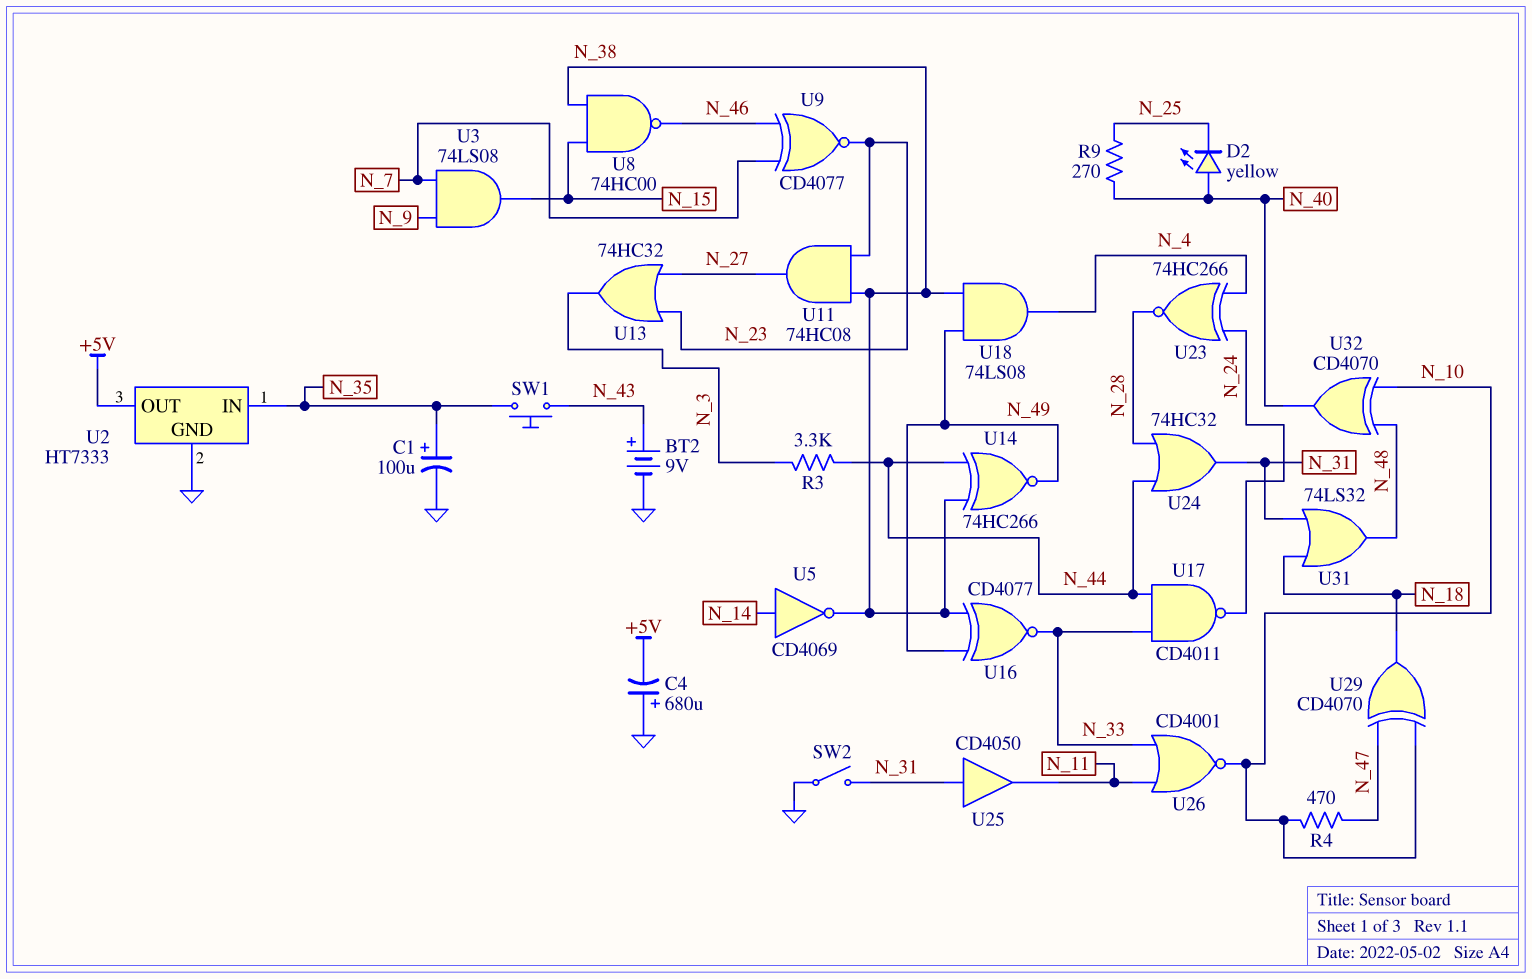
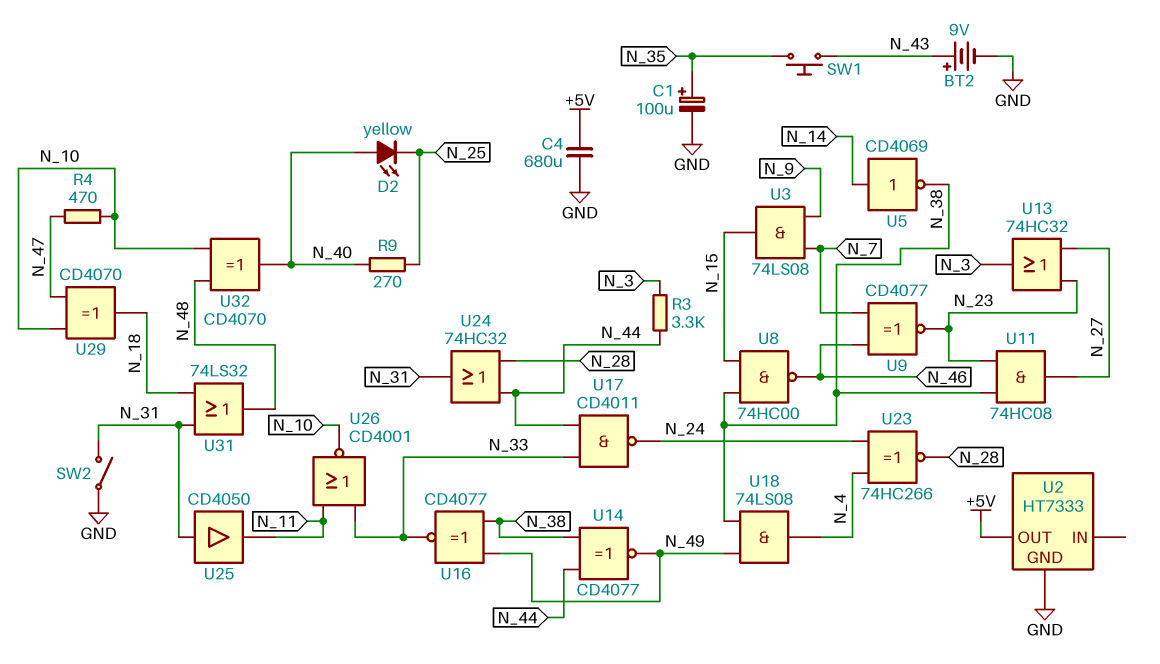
C4: 680uF (plus GND, minus +5V) -> 680uF (+5V, GND)
U2 pin IN: N_35 -> none
U14: XNOR 74HC266 (in N_38, in N_44, out N_49) -> XNOR CD4077 (in N_38, in N_44, out N_49)

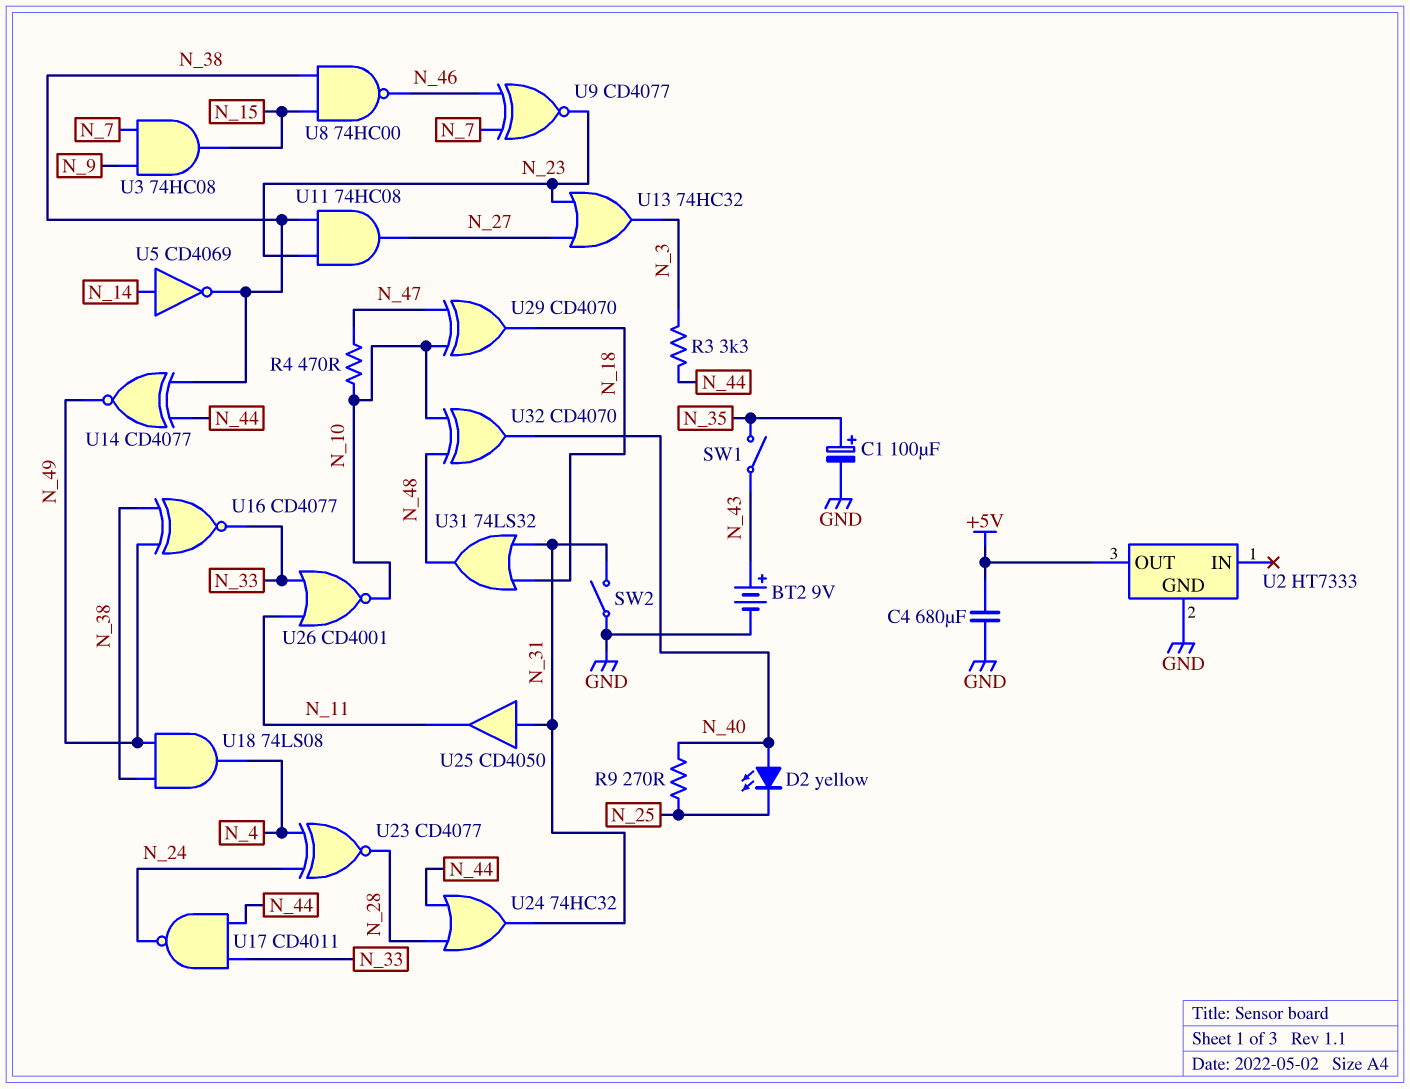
SW1: button (N_35, N_43) -> switch (N_35, N_43)
U3: AND 74LS08 (in N_7, in N_9, out N_15) -> AND 74HC08 (in N_7, in N_9, out N_15)
U23: XNOR 74HC266 (in N_4, in N_24, out N_28) -> XNOR CD4077 (in N_4, in N_24, out N_28)

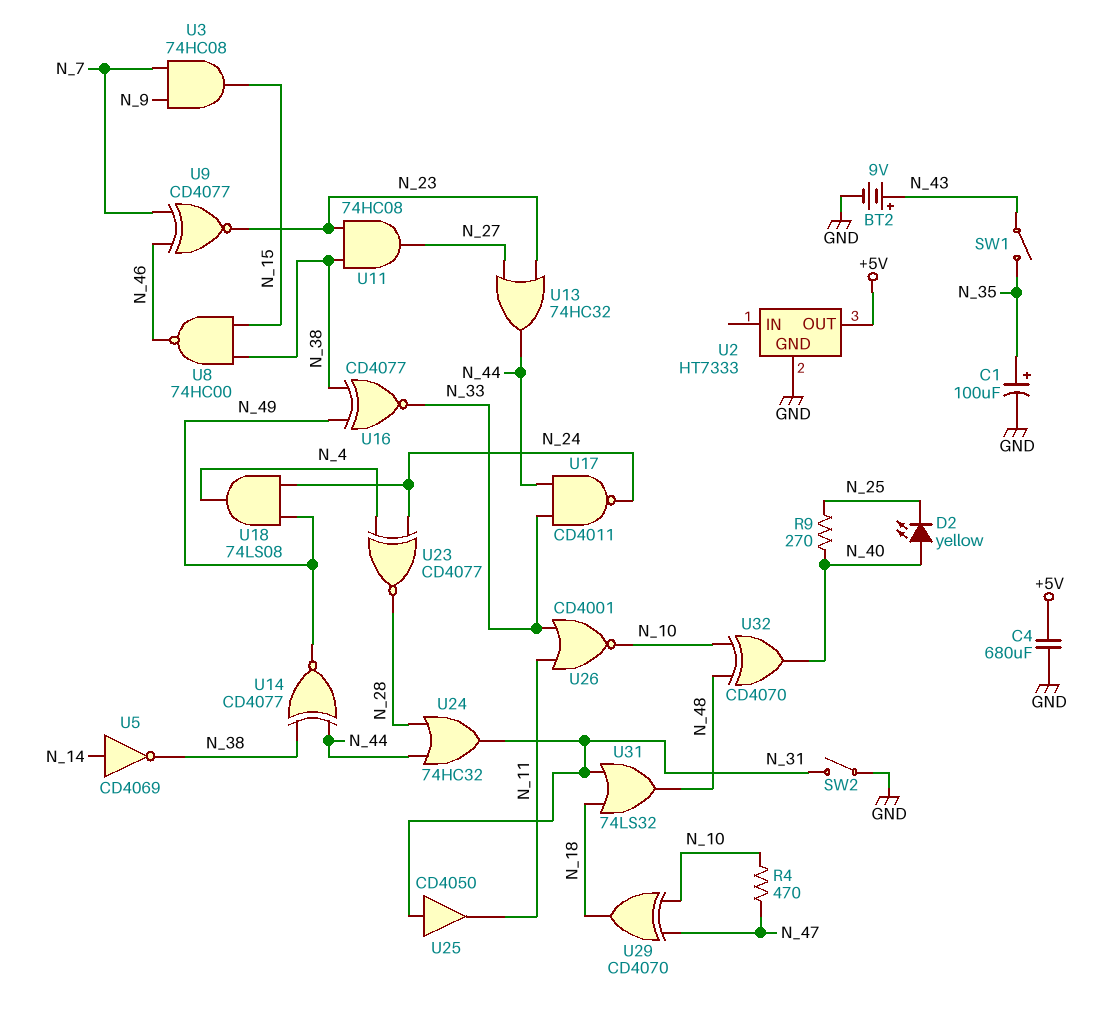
R3: 3.3k (N_3, N_44) -> none
U13: OR 74HC32 (in N_23, in N_27, out N_3) -> OR 74HC32 (in N_23, in N_27, out N_44)
U18: AND 74LS08 (in N_38, in N_49, out N_4) -> AND 74LS08 (in N_24, in N_49, out N_4)

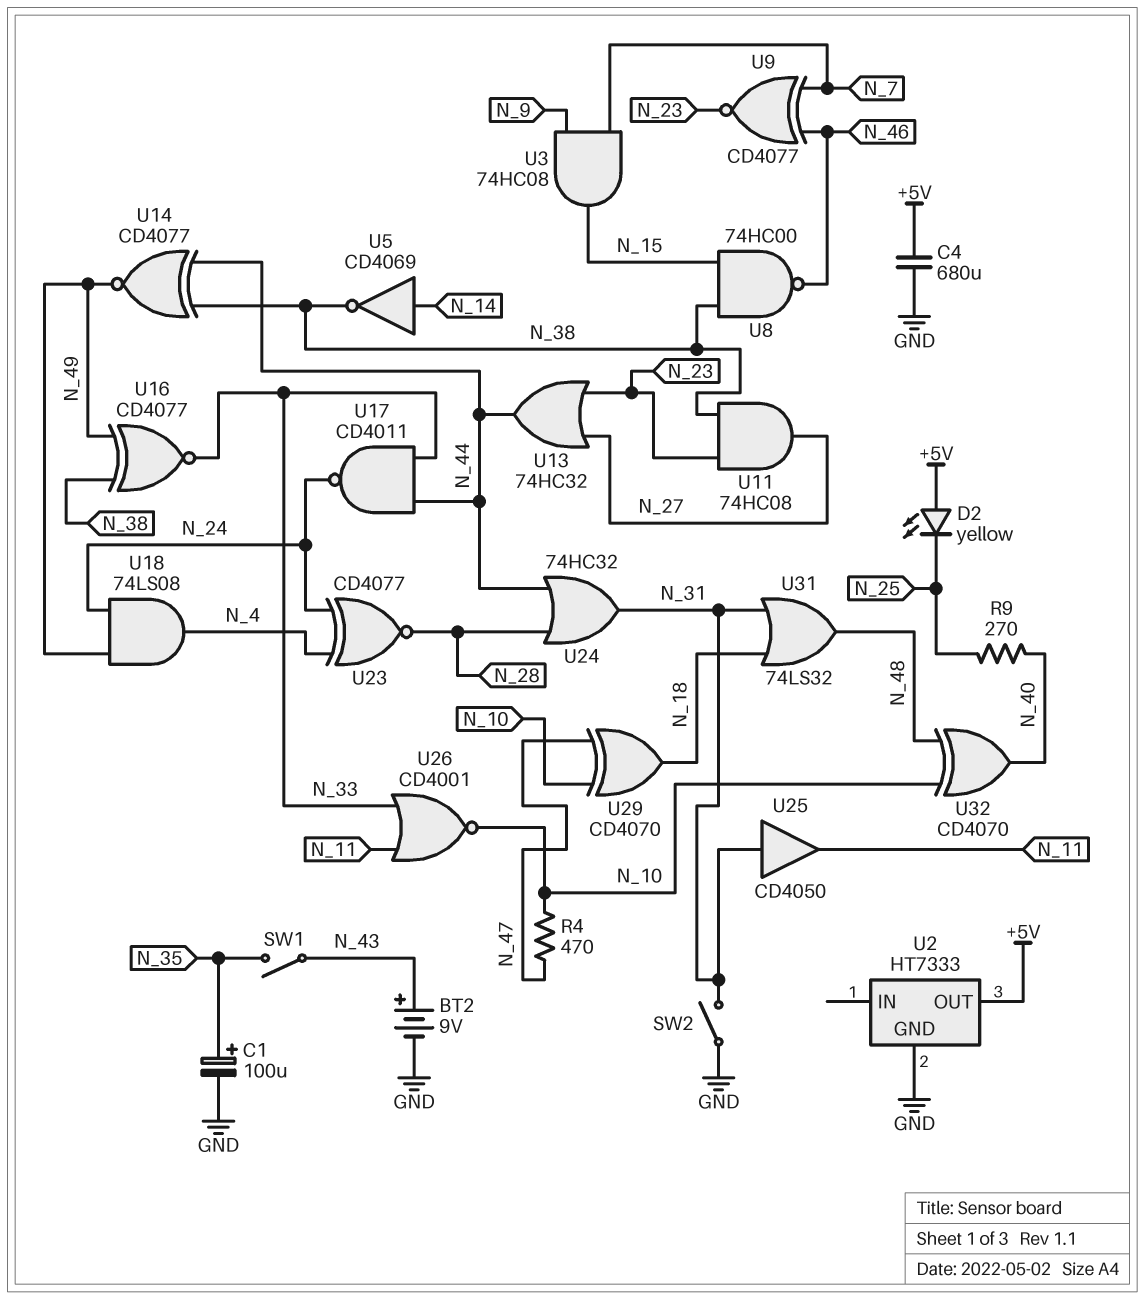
D2: LED yellow (A N_40, K N_25) -> LED yellow (A +5V, K N_25)

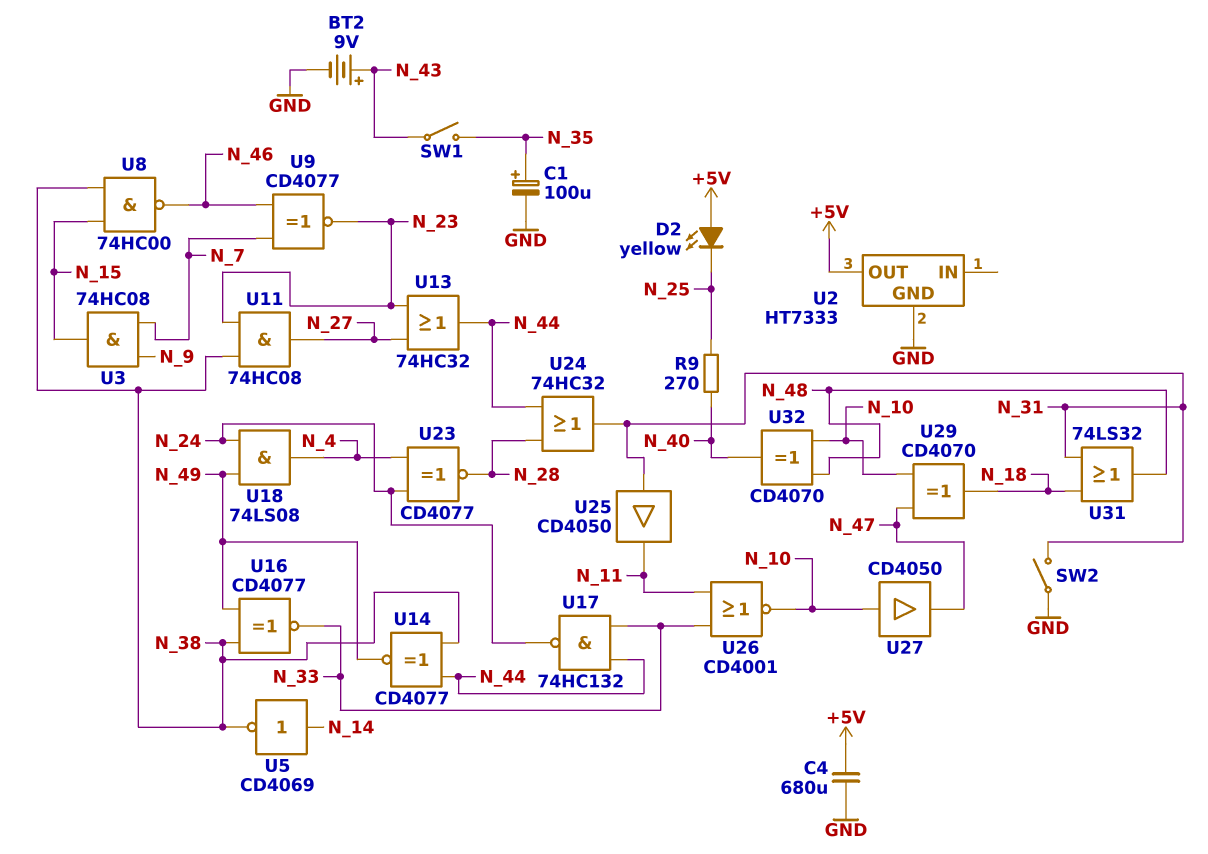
R4: 470 (N_10, N_47) -> none
U17: NAND CD4011 (in N_33, in N_44, out N_24) -> NAND 74HC132 (in N_33, in N_44, out N_24)
U27: none -> buffer CD4050 (in N_10, out N_47)

